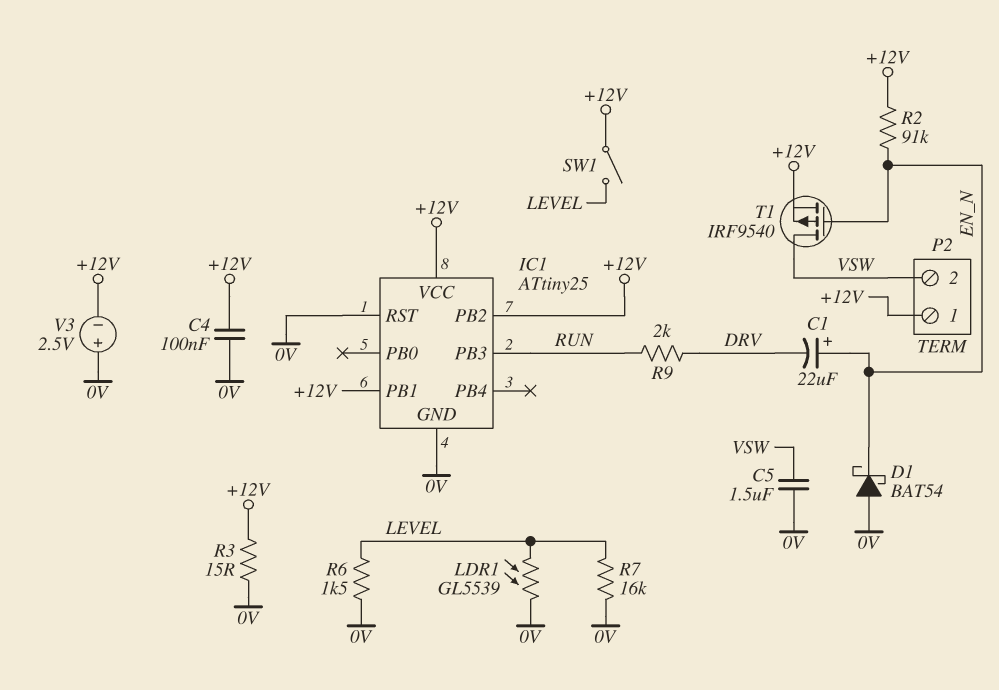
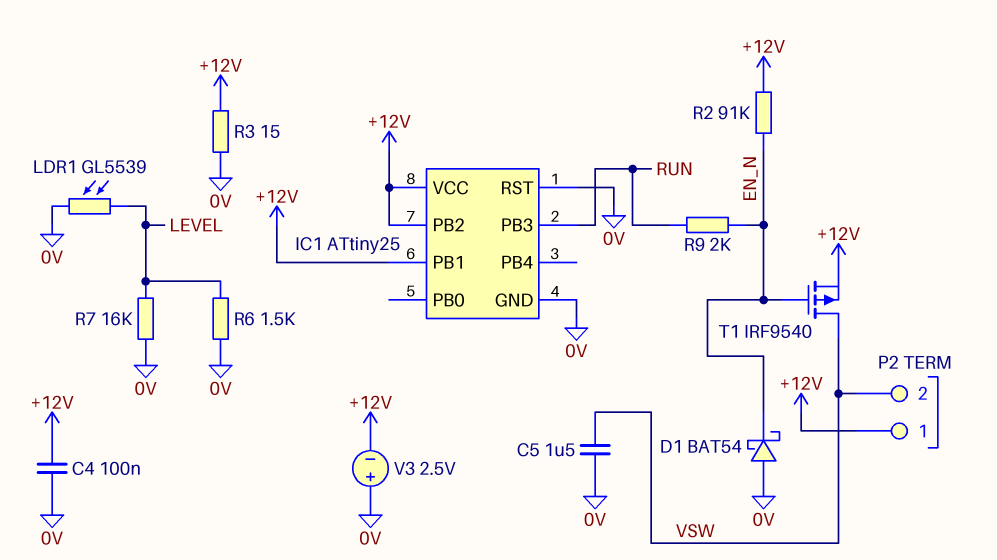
C1: 22uF (plus EN_N, minus DRV) -> none
R9: 2k (DRV, RUN) -> 2k (EN_N, RUN)
SW1: switch (+12V, LEVEL) -> none

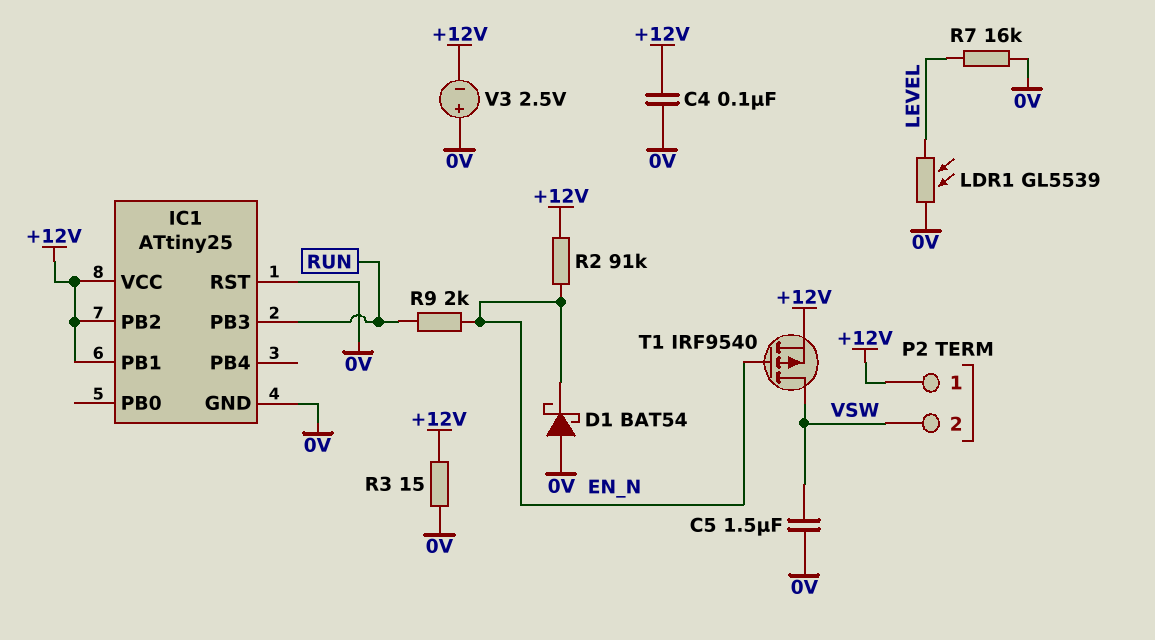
R6: 1.5k (0V, LEVEL) -> none

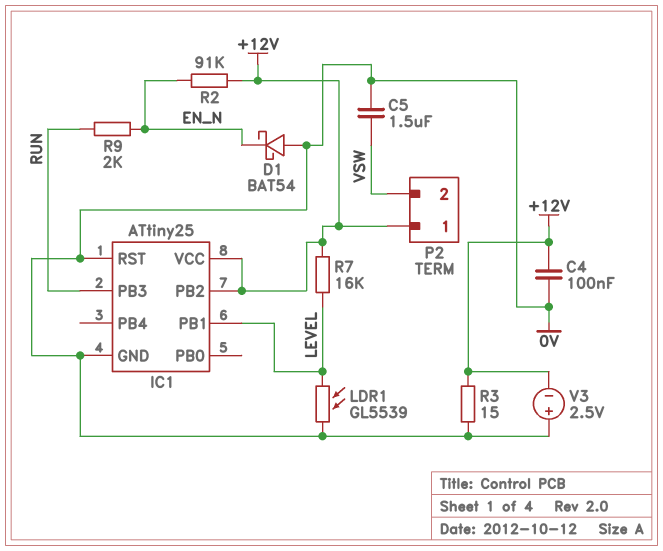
IC1 pin PB1: +12V -> LEVEL
R7: 16k (0V, LEVEL) -> 16k (+12V, LEVEL)
T1: PMOS IRF9540 (G EN_N, D VSW, S +12V) -> none

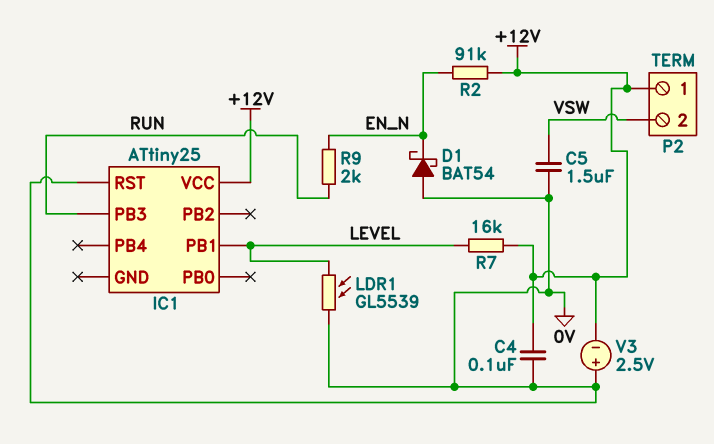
IC1 pin GND: 0V -> none
IC1 pin PB2: +12V -> none
R3: 15 (+12V, 0V) -> none

